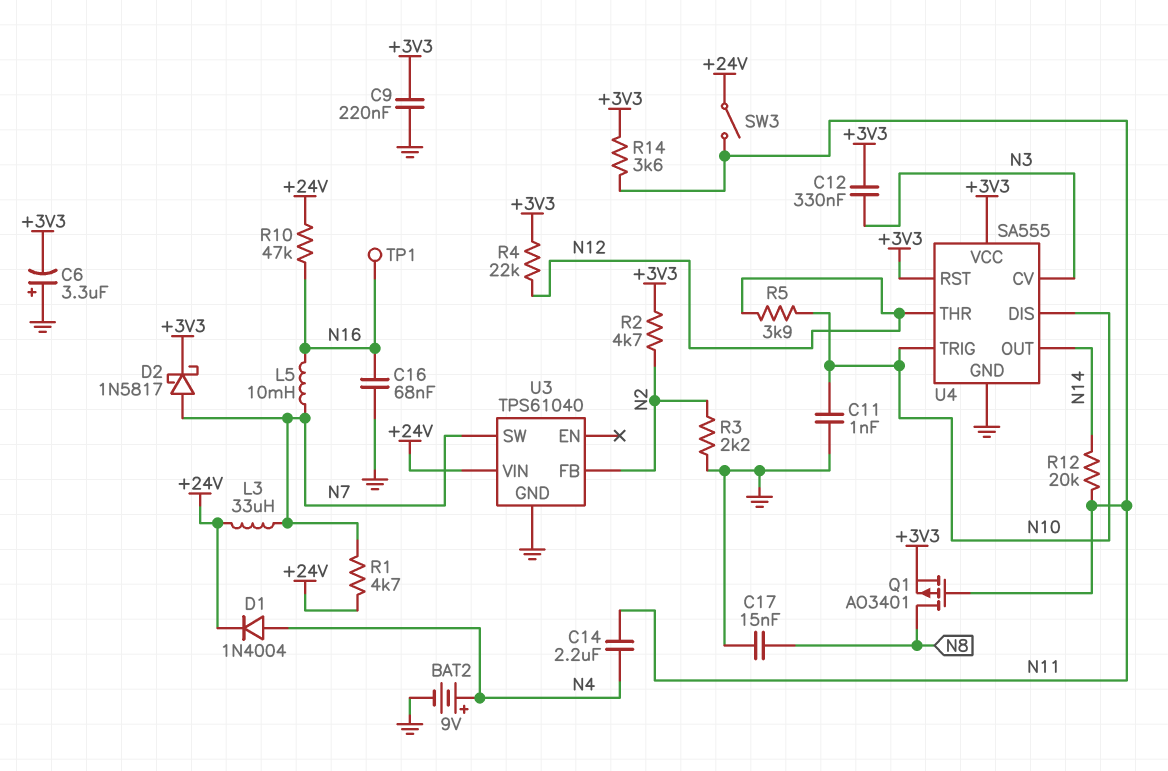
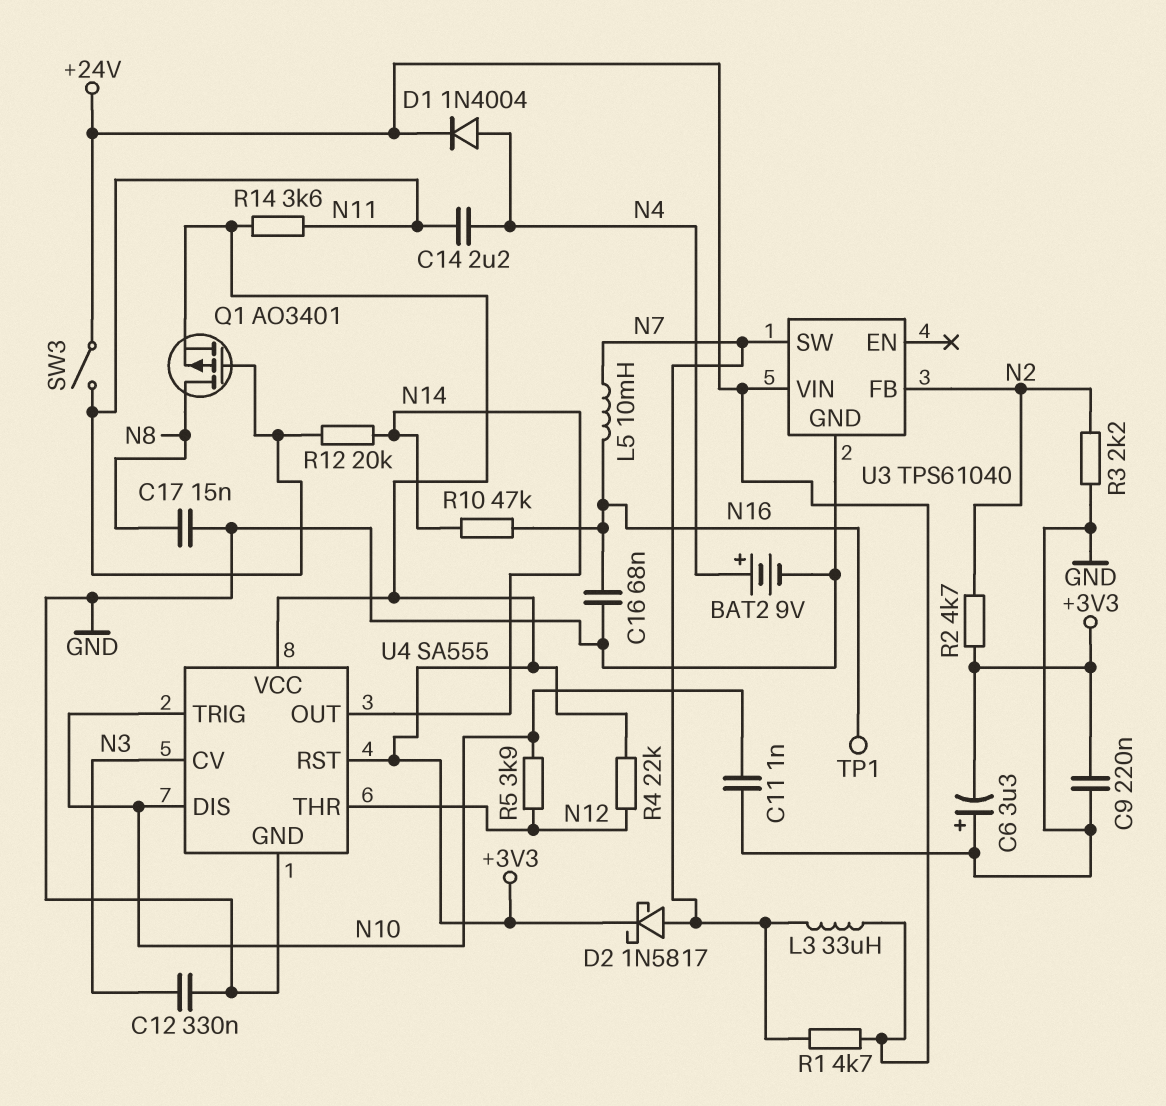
C12: 330nF (+3V3, N3) -> 330nF (GND, N3)
R10: 47k (+24V, N16) -> 47k (N14, N16)

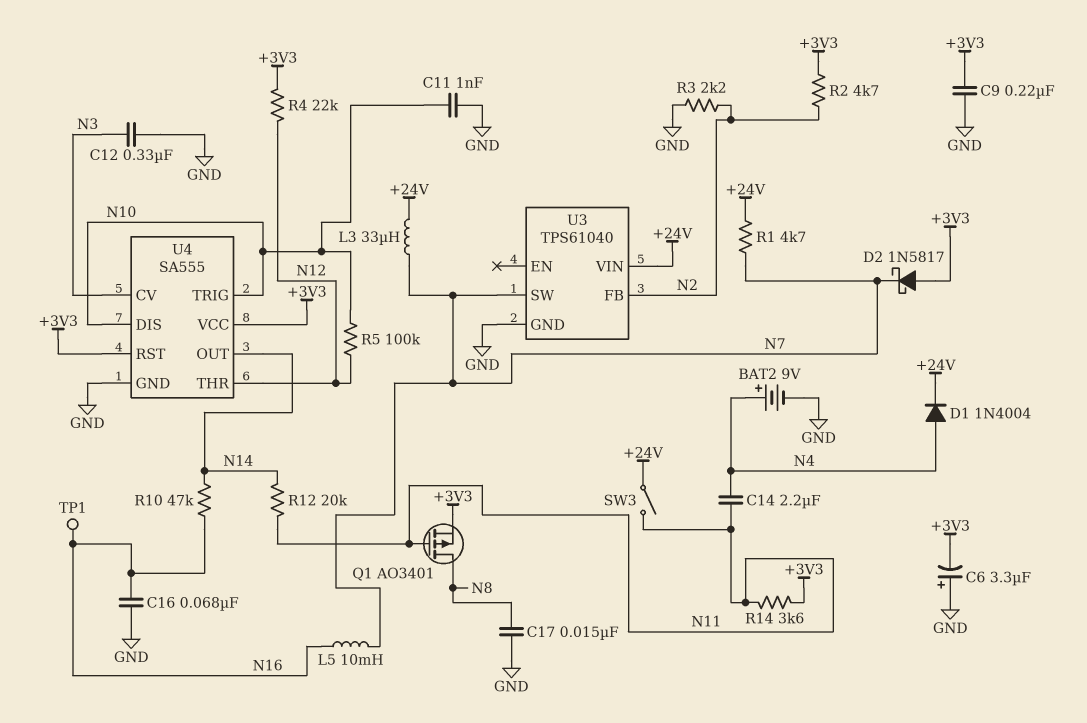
D2: schottky 1N5817 (A N7, K +3V3) -> schottky 1N5817 (A +3V3, K N7)
R5: 3.9k (N10, N12) -> 100k (N10, N12)

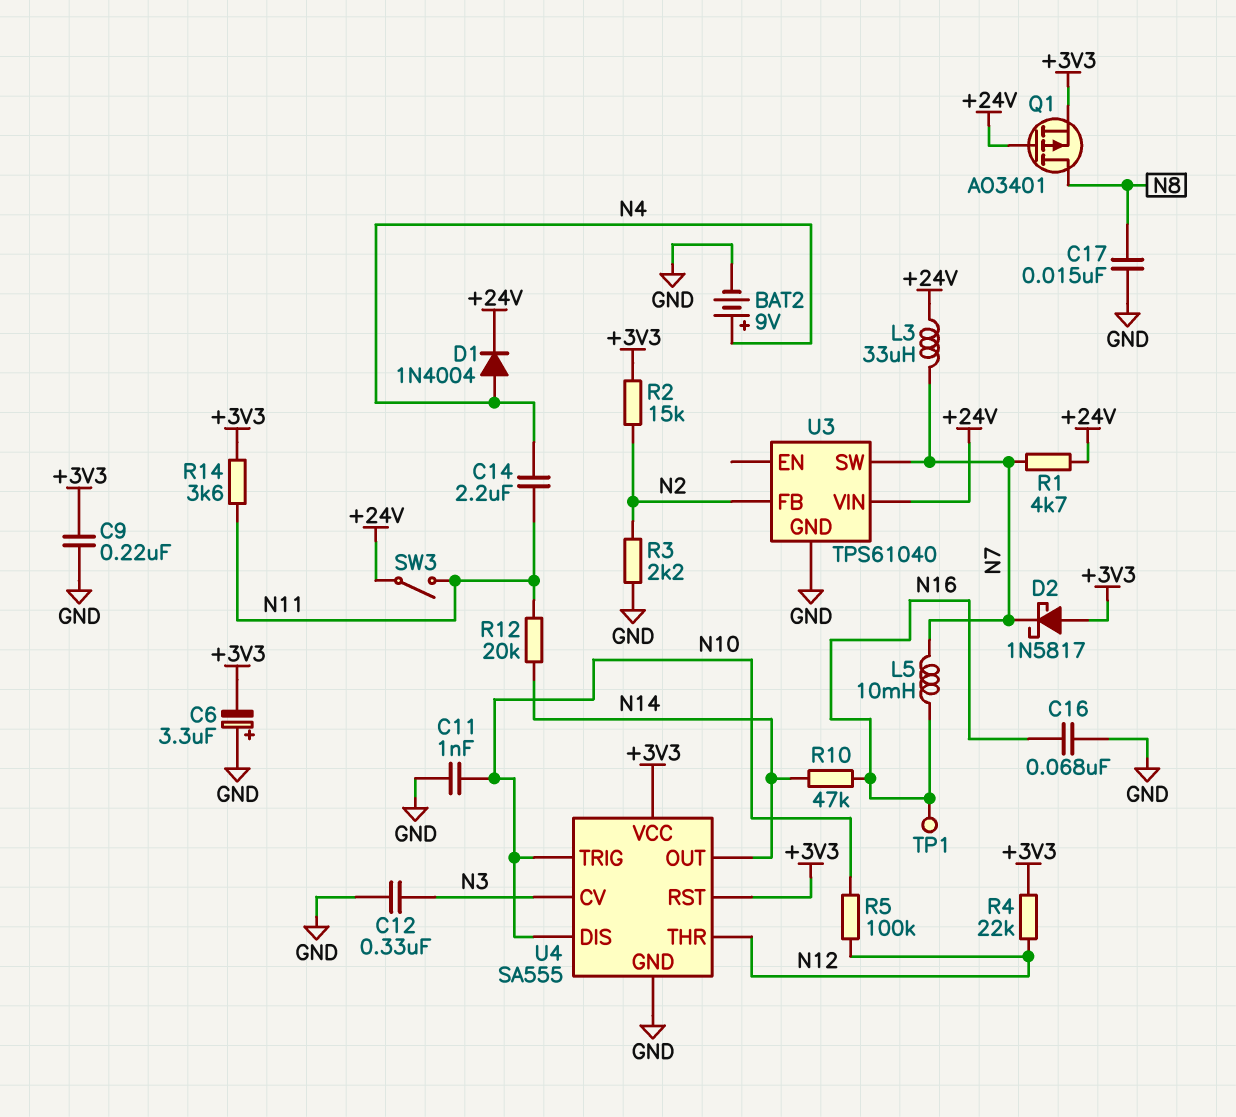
Q1: PMOS AO3401 (G N11, D N8, S +3V3) -> PMOS AO3401 (G +24V, D N8, S +3V3)
R2: 4.7k (+3V3, N2) -> 15k (+3V3, N2)

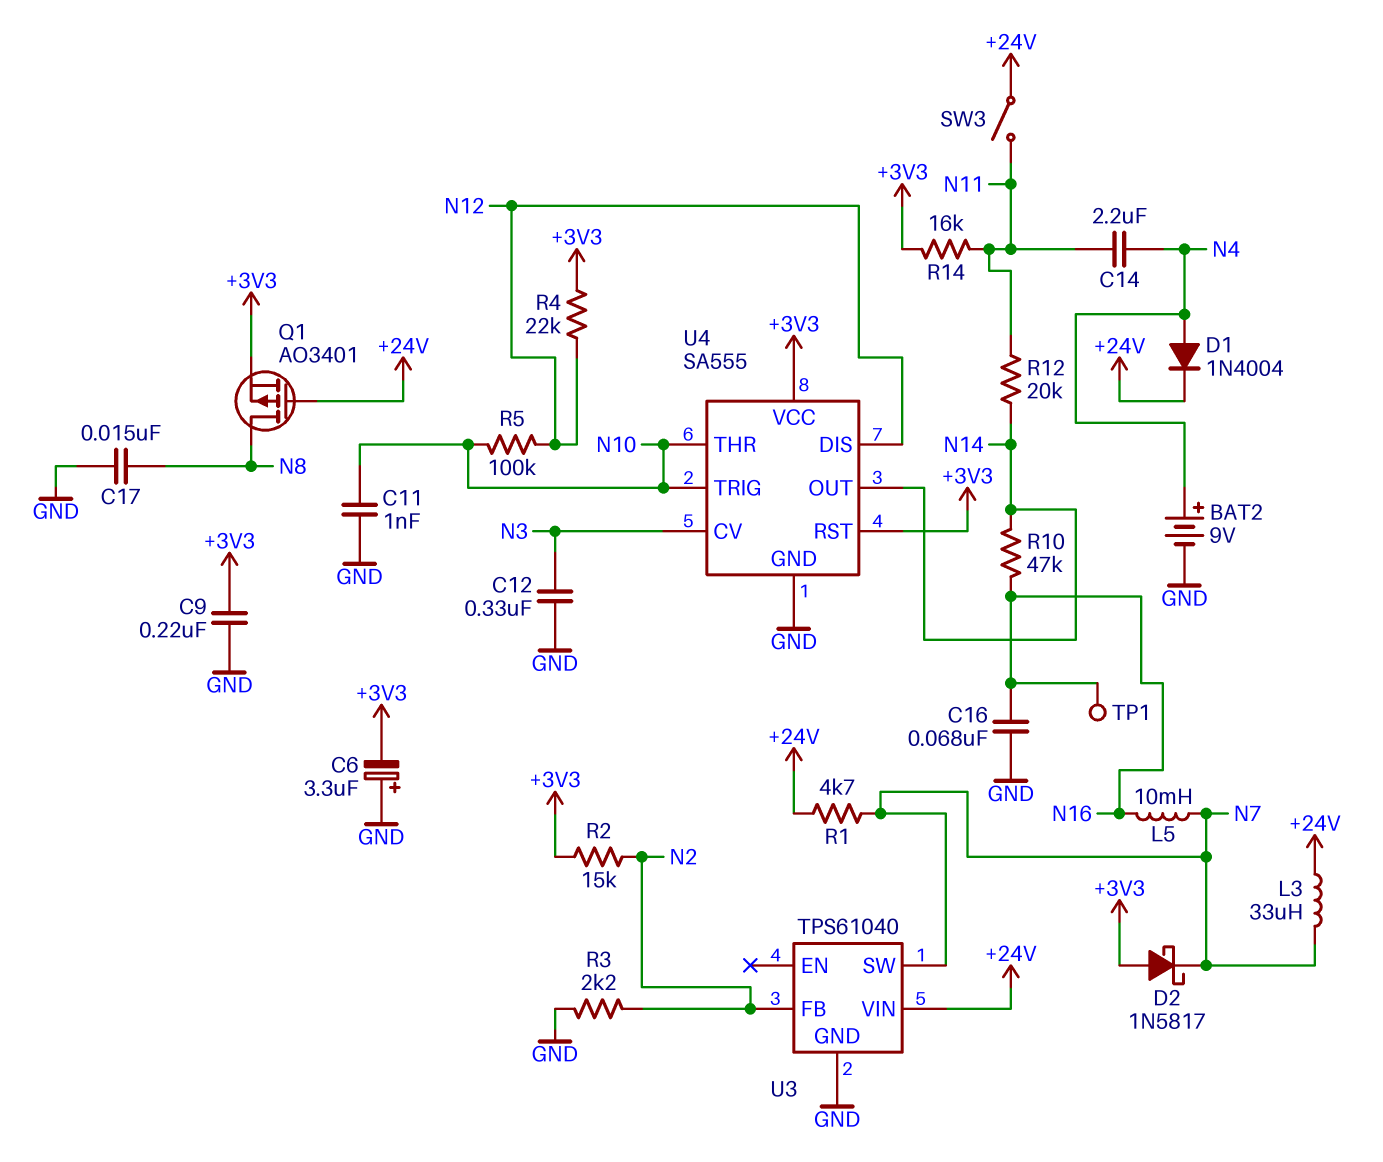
R14: 3.6k (+3V3, N11) -> 16k (+3V3, N11)
U4 pin DIS: N10 -> N12
U4 pin THR: N12 -> N10

